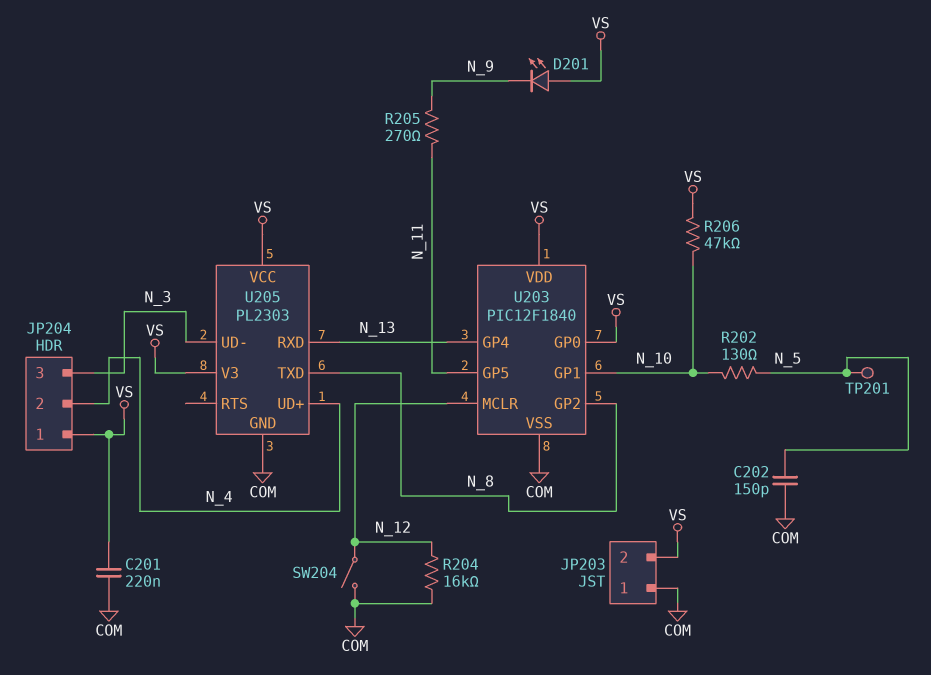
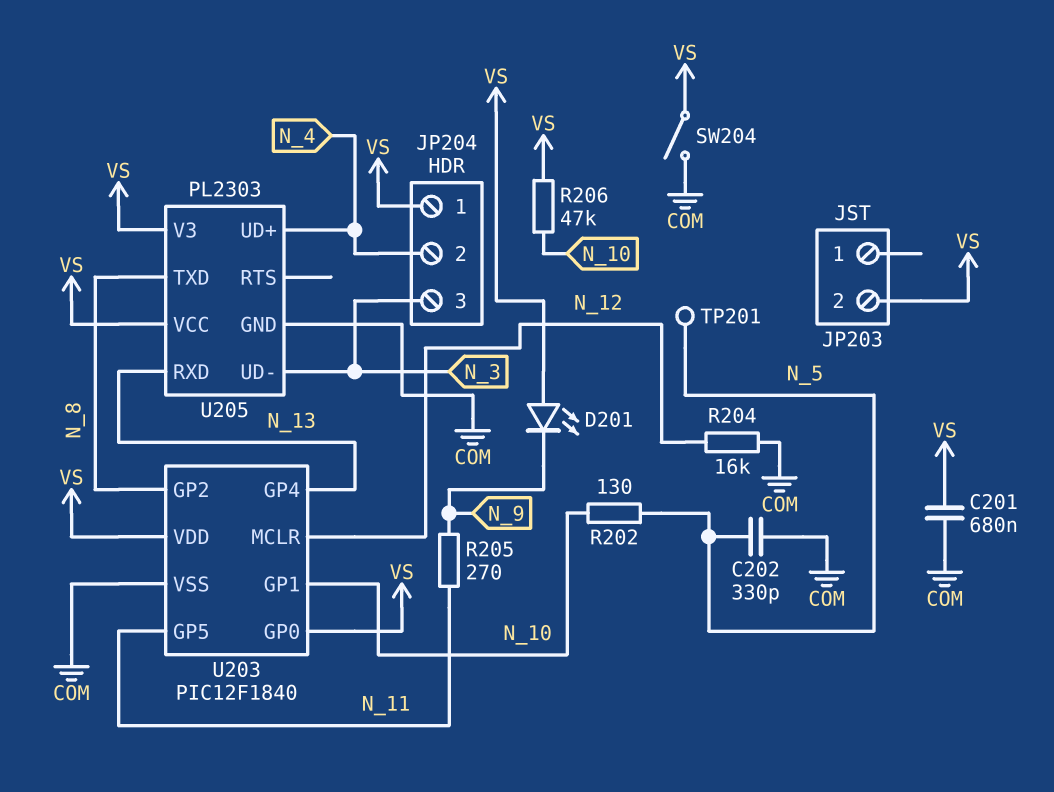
C201: 220nF (COM, VS) -> 680nF (COM, VS)
C202: 150pF (COM, N_5) -> 330pF (COM, N_5)
JP203 pin 1: COM -> none
SW204: switch (COM, N_12) -> switch (COM, VS)

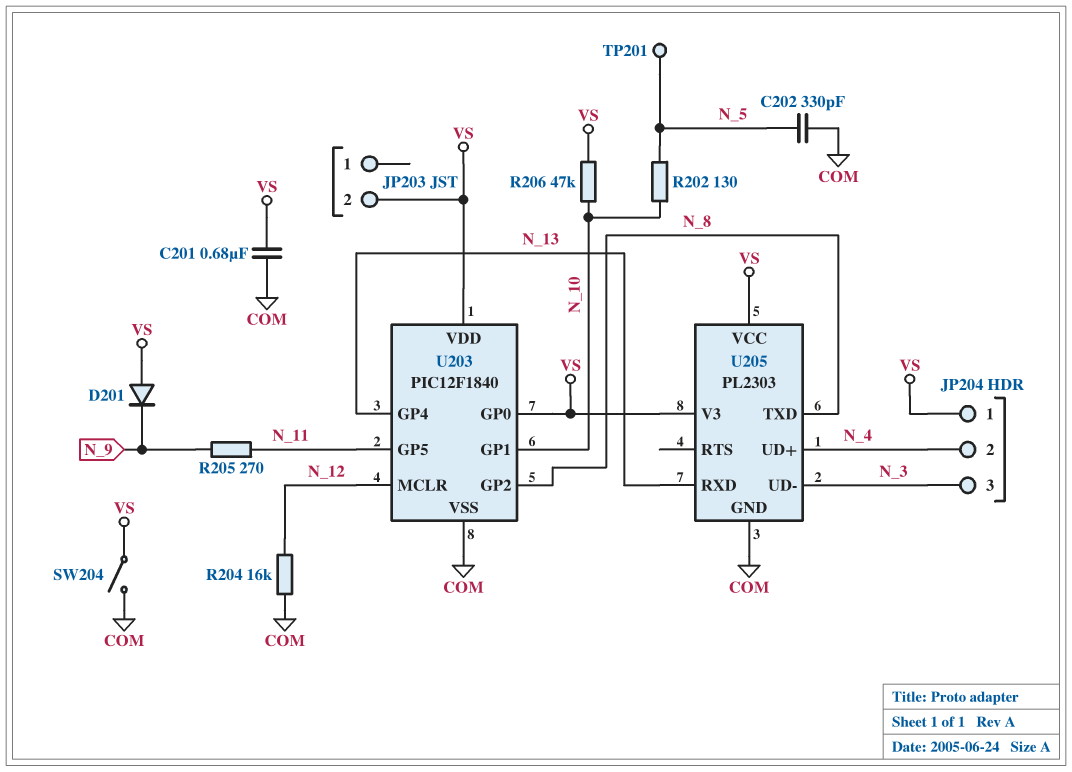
D201: LED (A VS, K N_9) -> diode (A VS, K N_9)

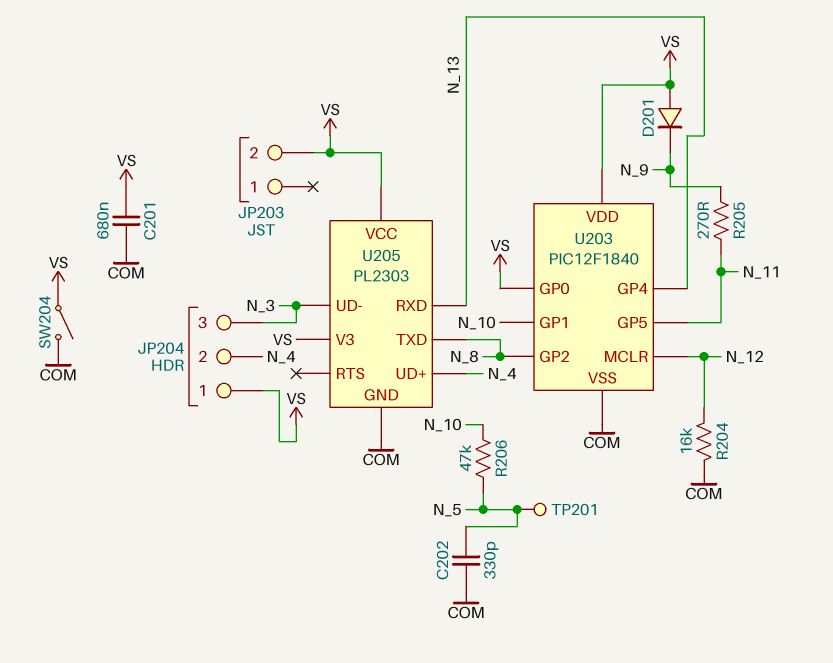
R202: 130 (N_5, N_10) -> none
R206: 47k (N_10, VS) -> 47k (N_5, N_10)

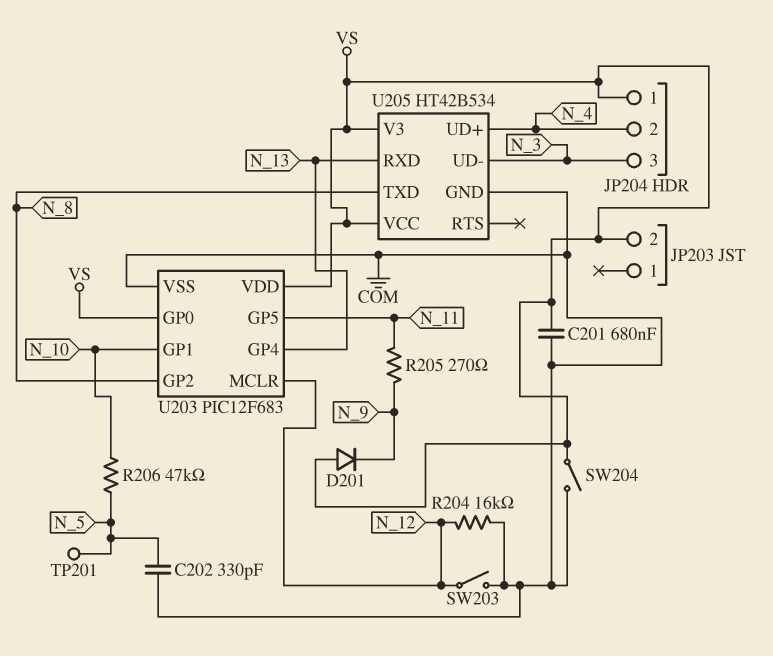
SW203: none -> switch (COM, N_12)
U203: PIC12F1840 -> PIC12F683
U205: PL2303 -> HT42B534

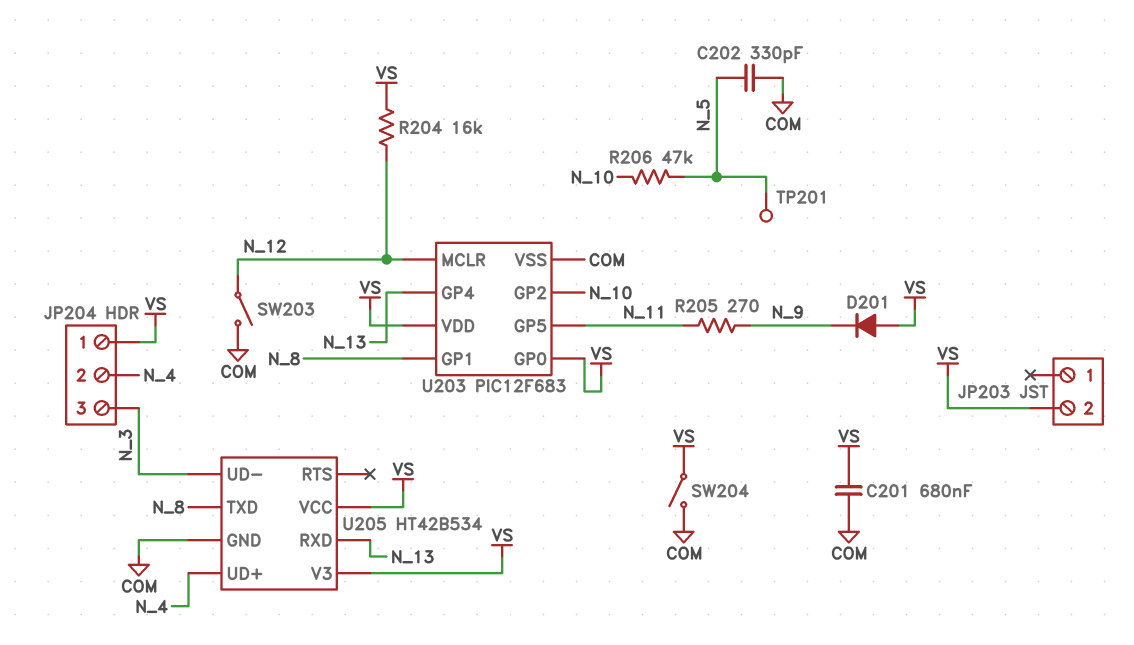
R204: 16k (COM, N_12) -> 16k (N_12, VS)
U203 pin GP1: N_10 -> N_8
U203 pin GP2: N_8 -> N_10

